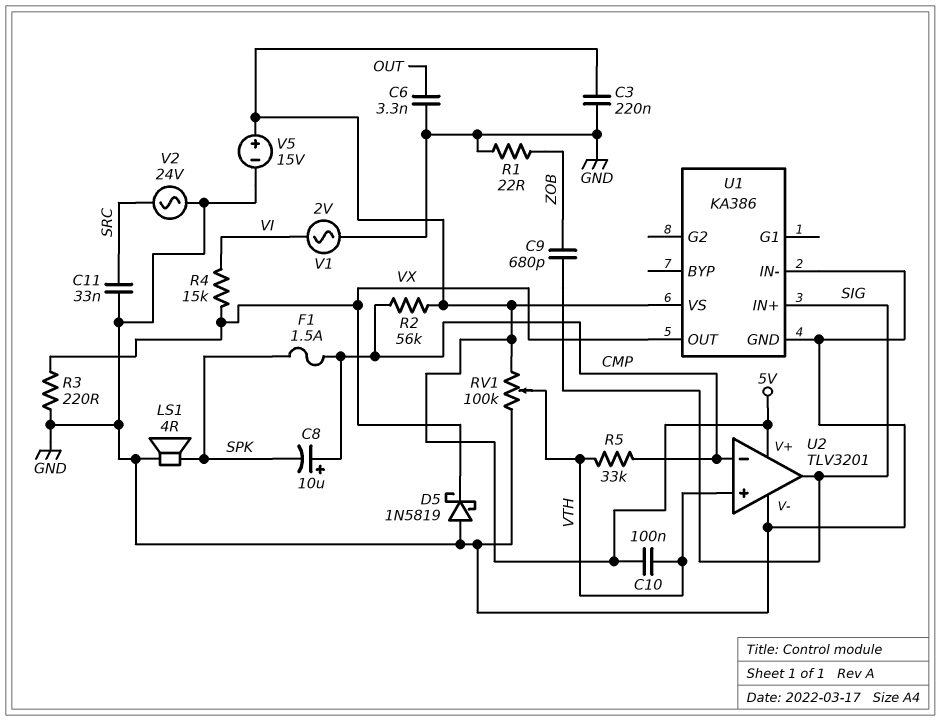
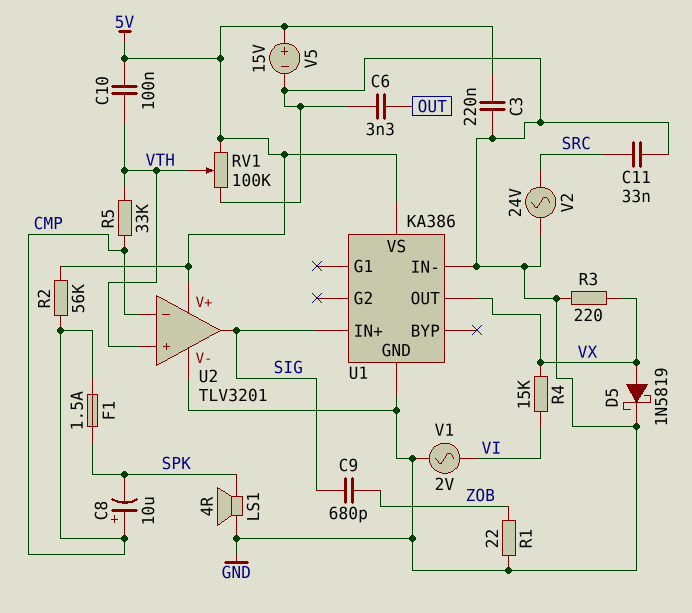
D5: schottky 1N5819 (A GND, K VX) -> schottky 1N5819 (A VX, K GND)

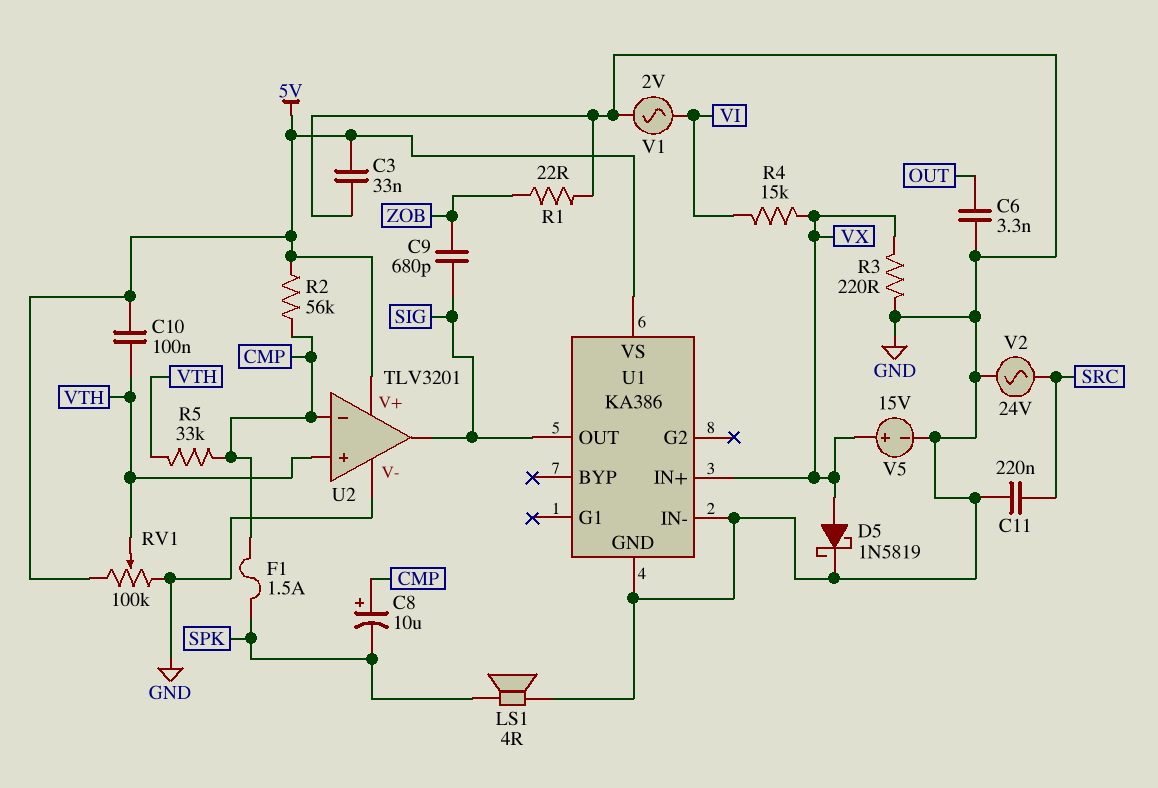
C3: 220nF (5V, GND) -> 33nF (5V, GND)
C11: 33nF (GND, SRC) -> 220nF (GND, SRC)
U1 pin IN+: SIG -> VX
U1 pin OUT: VX -> SIG
V5: 15V (plus 5V, minus GND) -> 15V (plus VX, minus GND)

